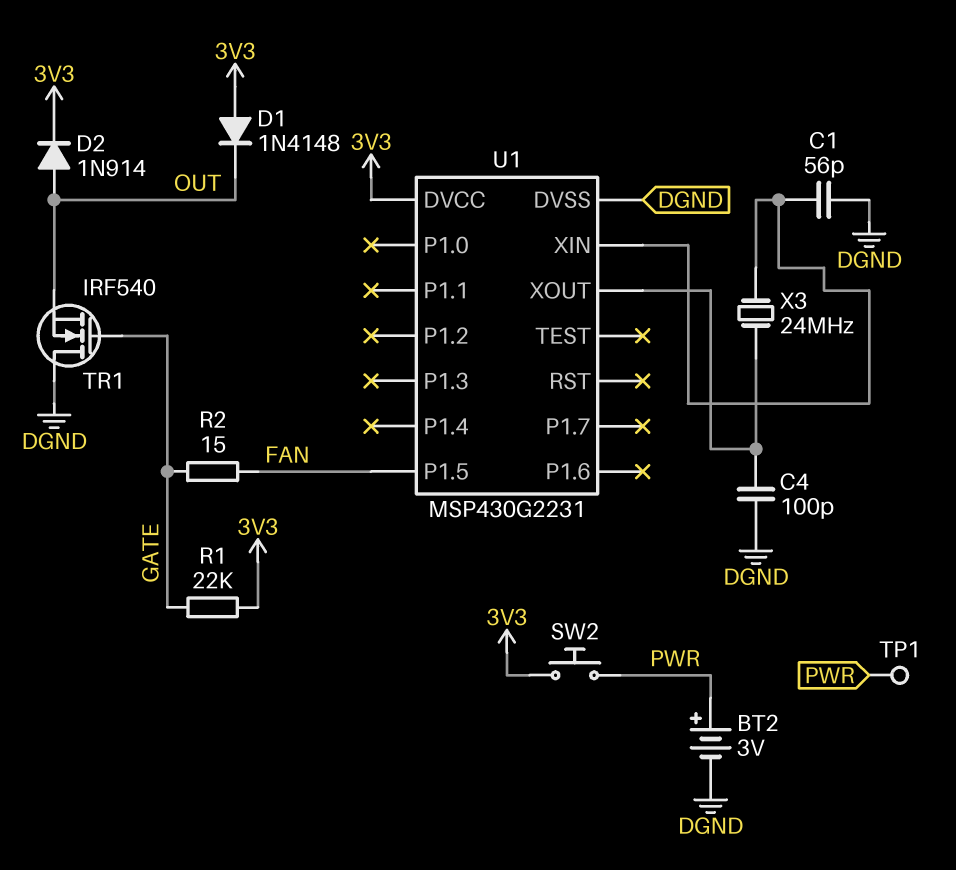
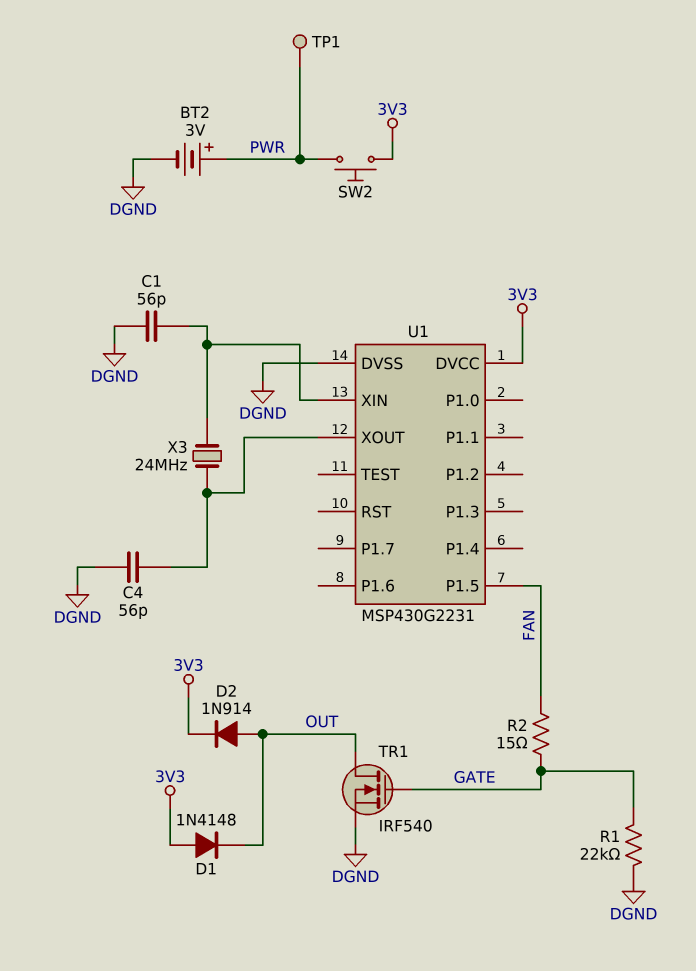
C4: 100pF (DGND, U1/XOUT) -> 56pF (DGND, U1/XOUT)
R1: 22k (3V3, GATE) -> 22k (DGND, GATE)
TR1: NMOS IRF540 (G GATE, D DGND, S OUT) -> NMOS IRF540 (G GATE, D OUT, S DGND)

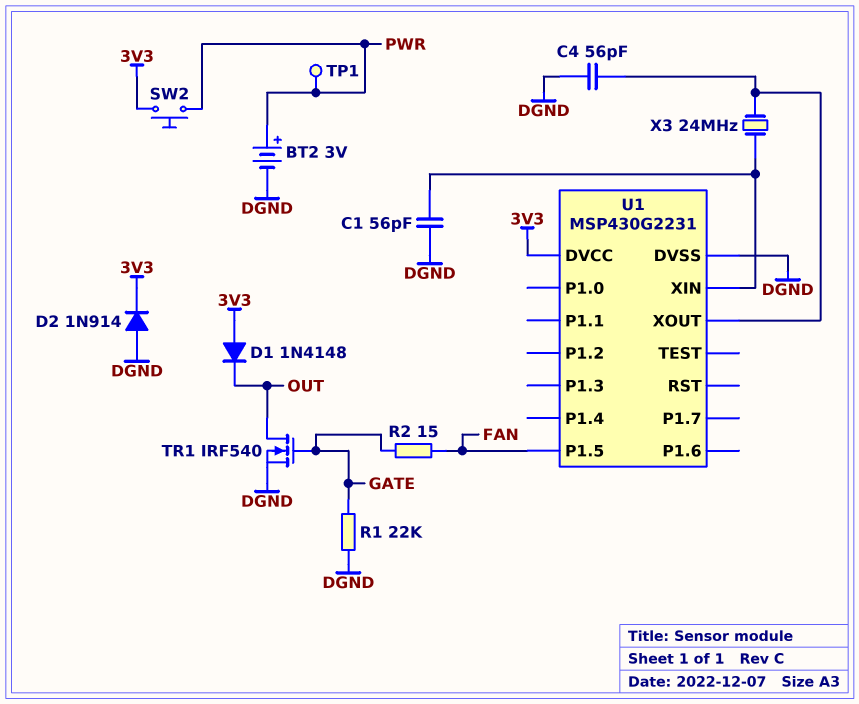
D2: diode 1N914 (A OUT, K 3V3) -> diode 1N914 (A DGND, K 3V3)

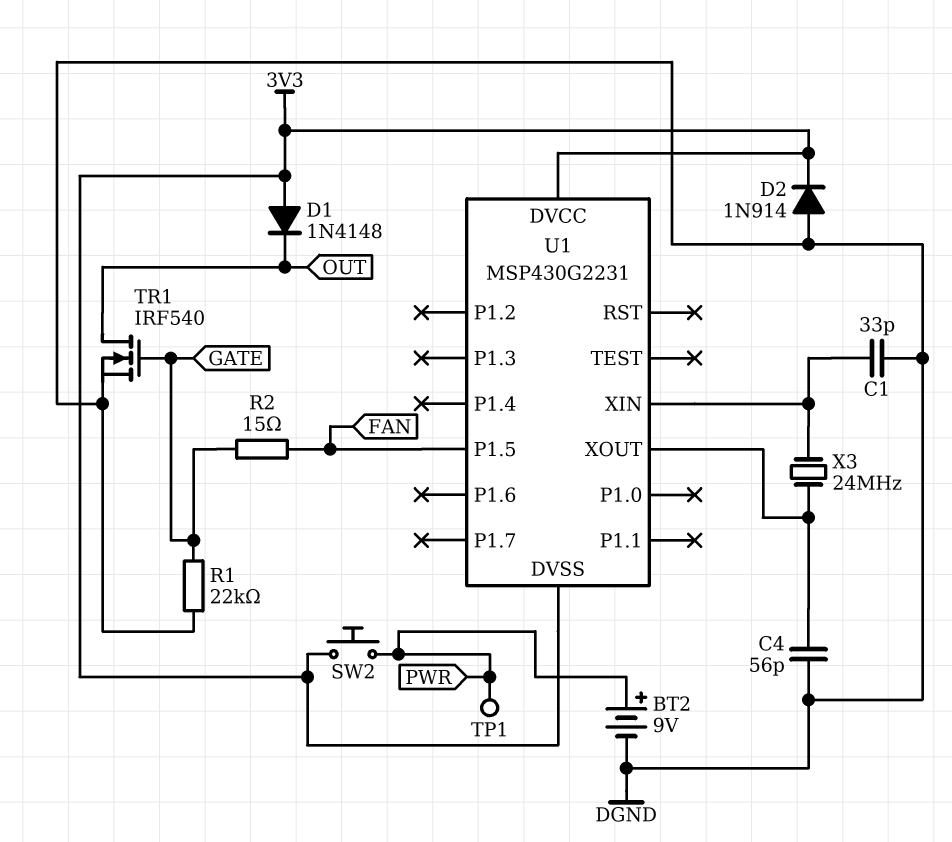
BT2: 3V (plus PWR, minus DGND) -> 9V (plus PWR, minus DGND)
C1: 56pF (DGND, U1/XIN) -> 33pF (DGND, U1/XIN)
U1 pin DVSS: DGND -> 3V3

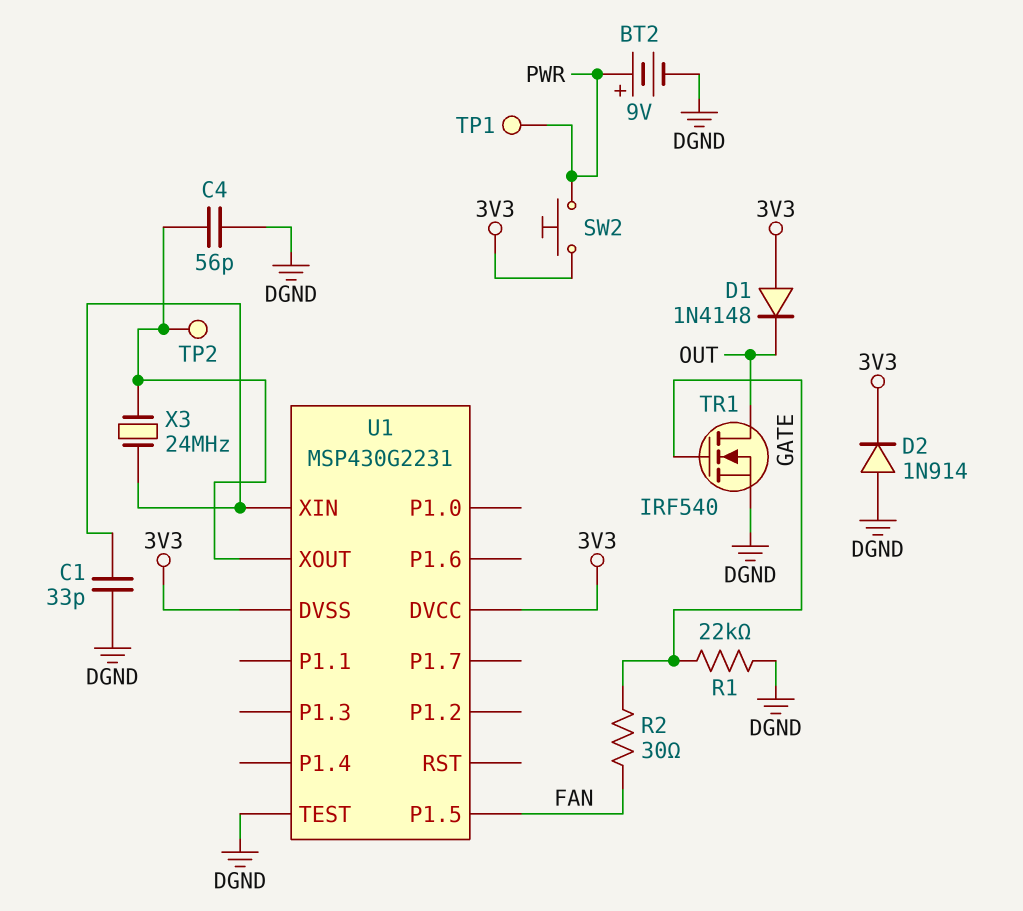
R2: 15 (FAN, GATE) -> 30 (FAN, GATE)
TP2: none -> test point (U1/XOUT)
U1 pin TEST: none -> DGND

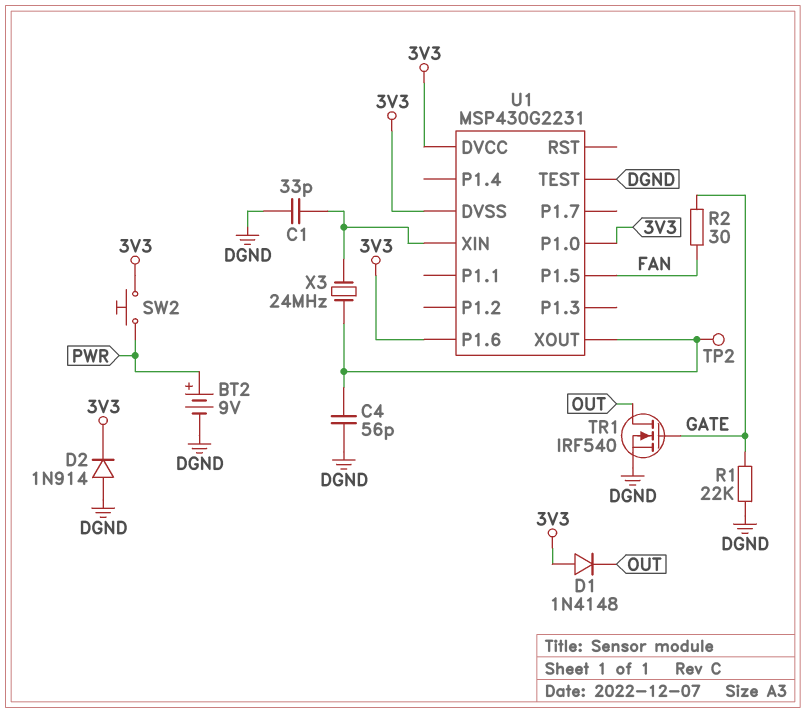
TP1: test point (PWR) -> none
U1 pin P1.0: none -> 3V3
U1 pin P1.6: none -> 3V3

